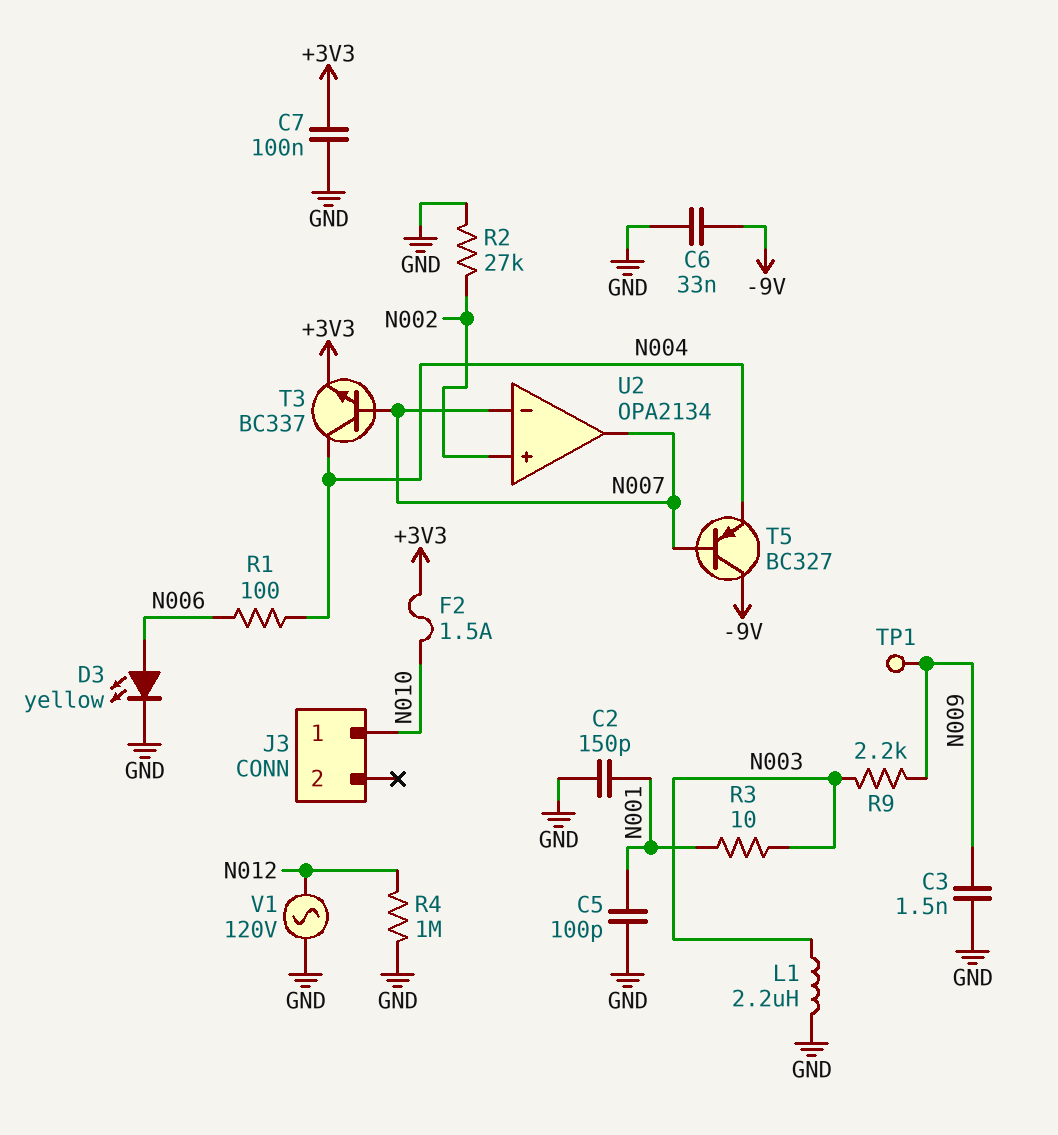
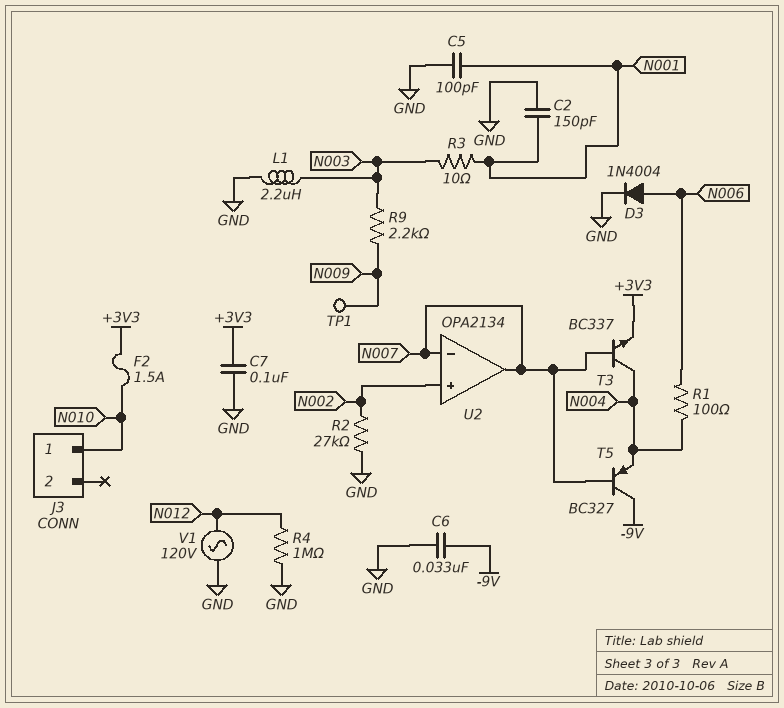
C3: 1.5nF (GND, N009) -> none
D3: LED yellow (A N006, K GND) -> diode 1N4004 (A N006, K GND)

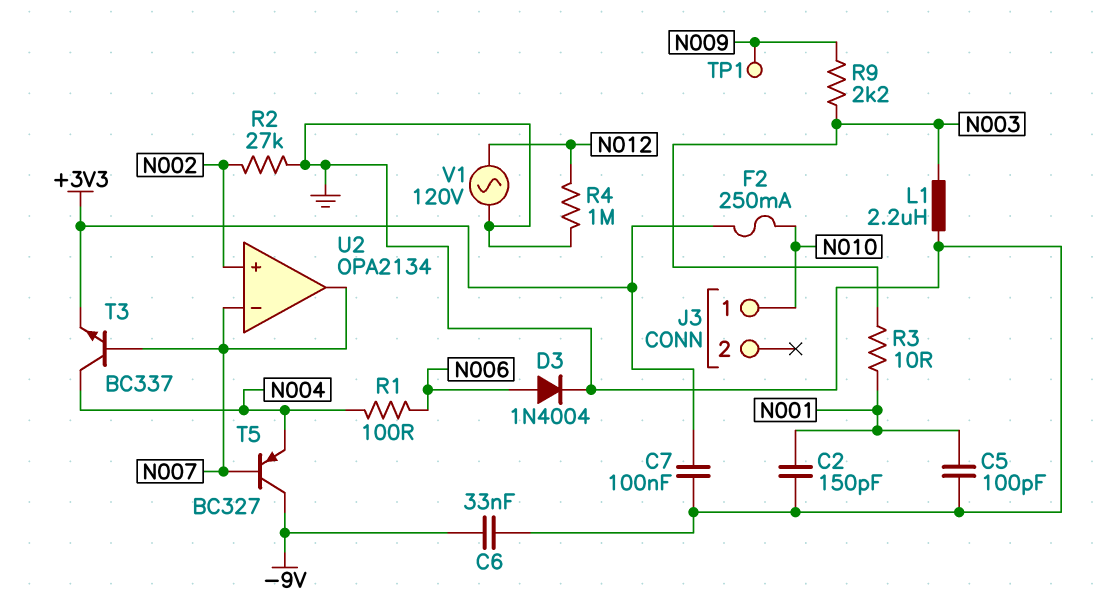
F2: 1.5A (+3V3, N010) -> 250mA (+3V3, N010)

